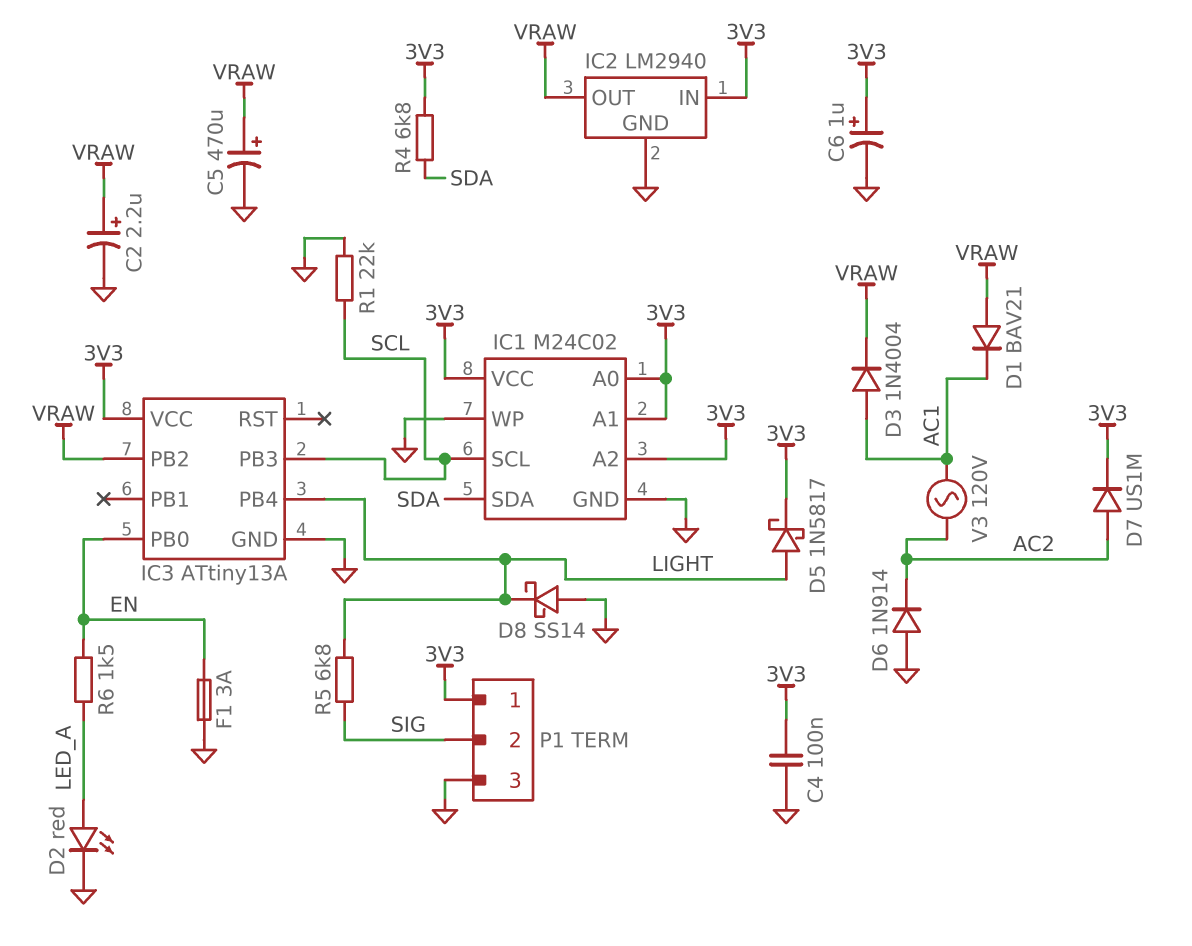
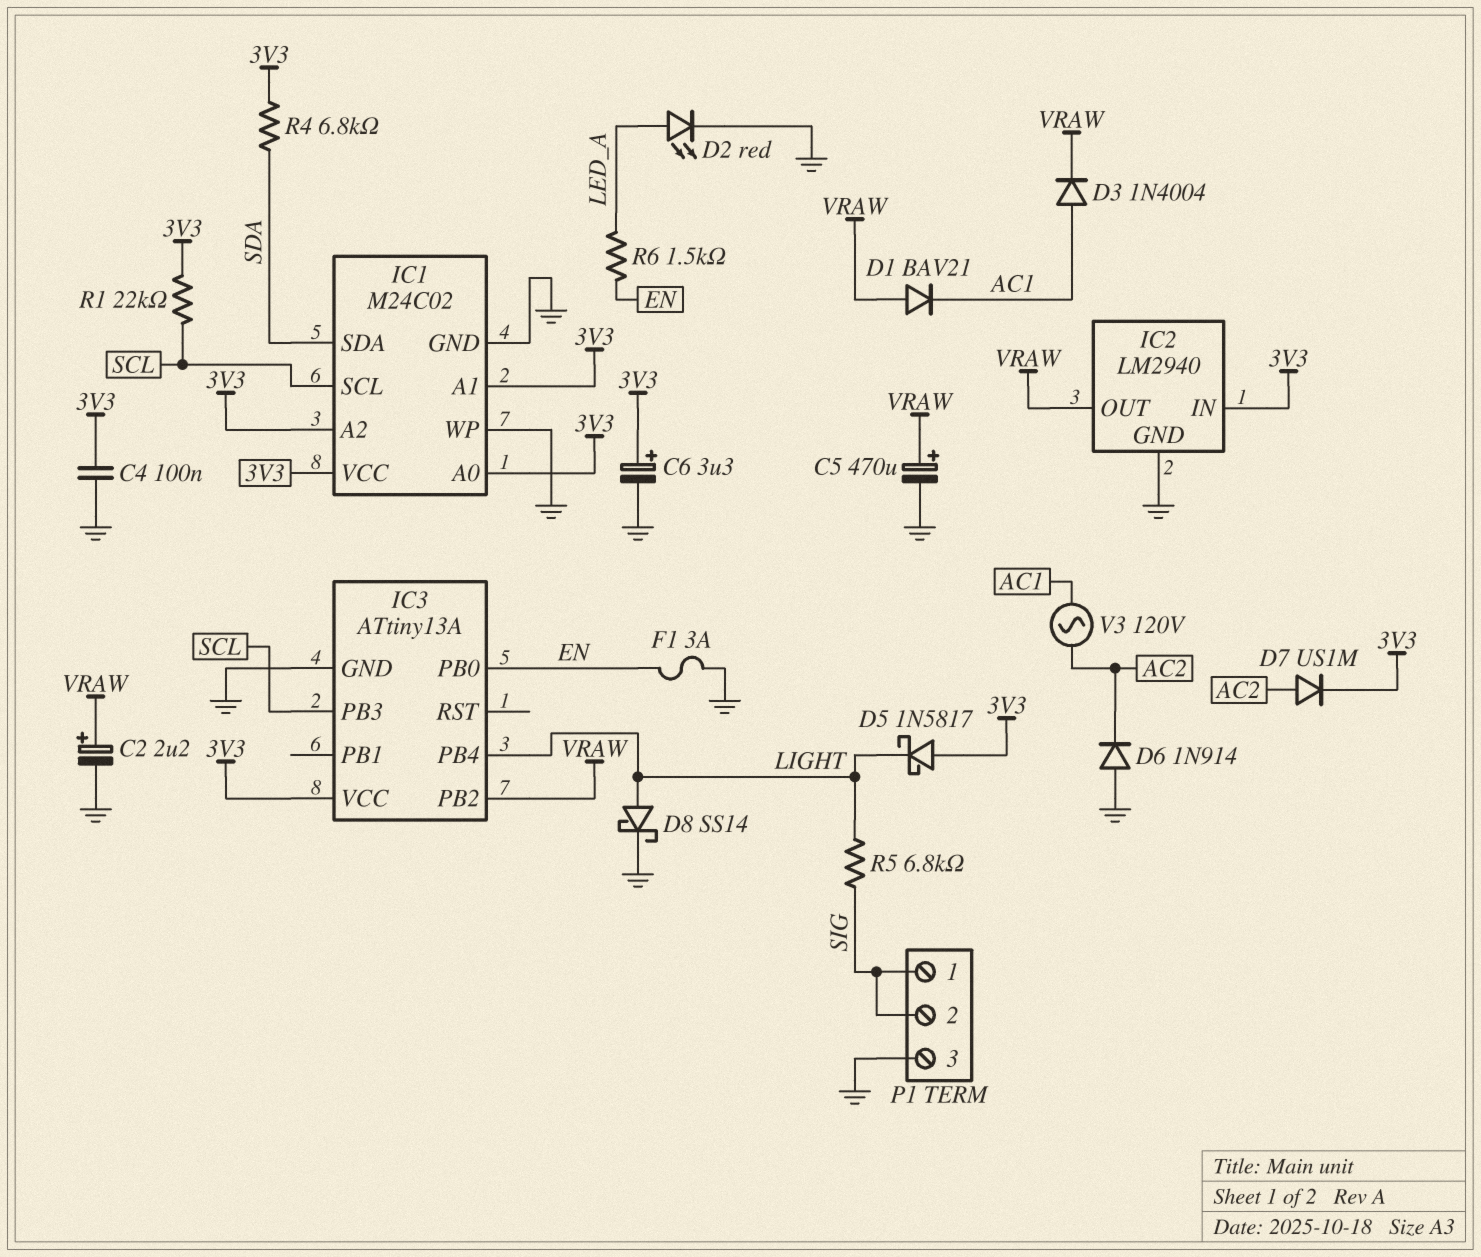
C6: 1uF (plus 3V3, minus GND) -> 3.3uF (plus 3V3, minus GND)
D5: schottky 1N5817 (A LIGHT, K 3V3) -> schottky 1N5817 (A 3V3, K LIGHT)
D8: schottky SS14 (A GND, K LIGHT) -> schottky SS14 (A LIGHT, K GND)
P1 pin 1: 3V3 -> SIG
R1: 22k (GND, SCL) -> 22k (3V3, SCL)

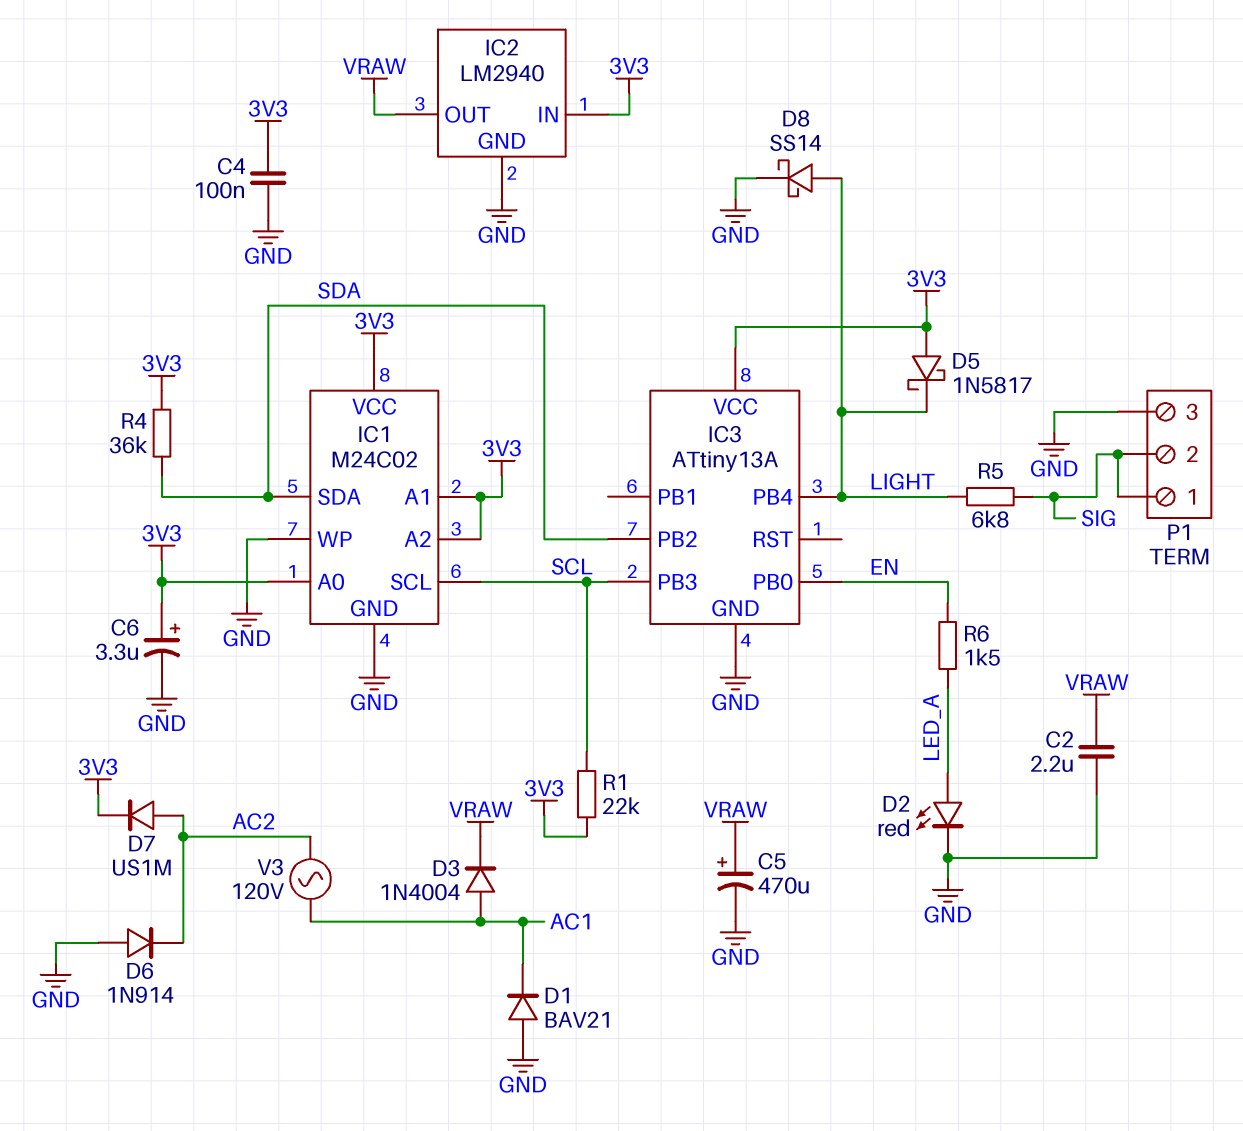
C2: 2.2uF (plus VRAW, minus GND) -> 2.2uF (GND, VRAW)
D1: diode BAV21 (A VRAW, K AC1) -> diode BAV21 (A GND, K AC1)
F1: 3A (EN, GND) -> none
IC3 pin PB2: VRAW -> SDA
R4: 6.8k (3V3, SDA) -> 36k (3V3, SDA)

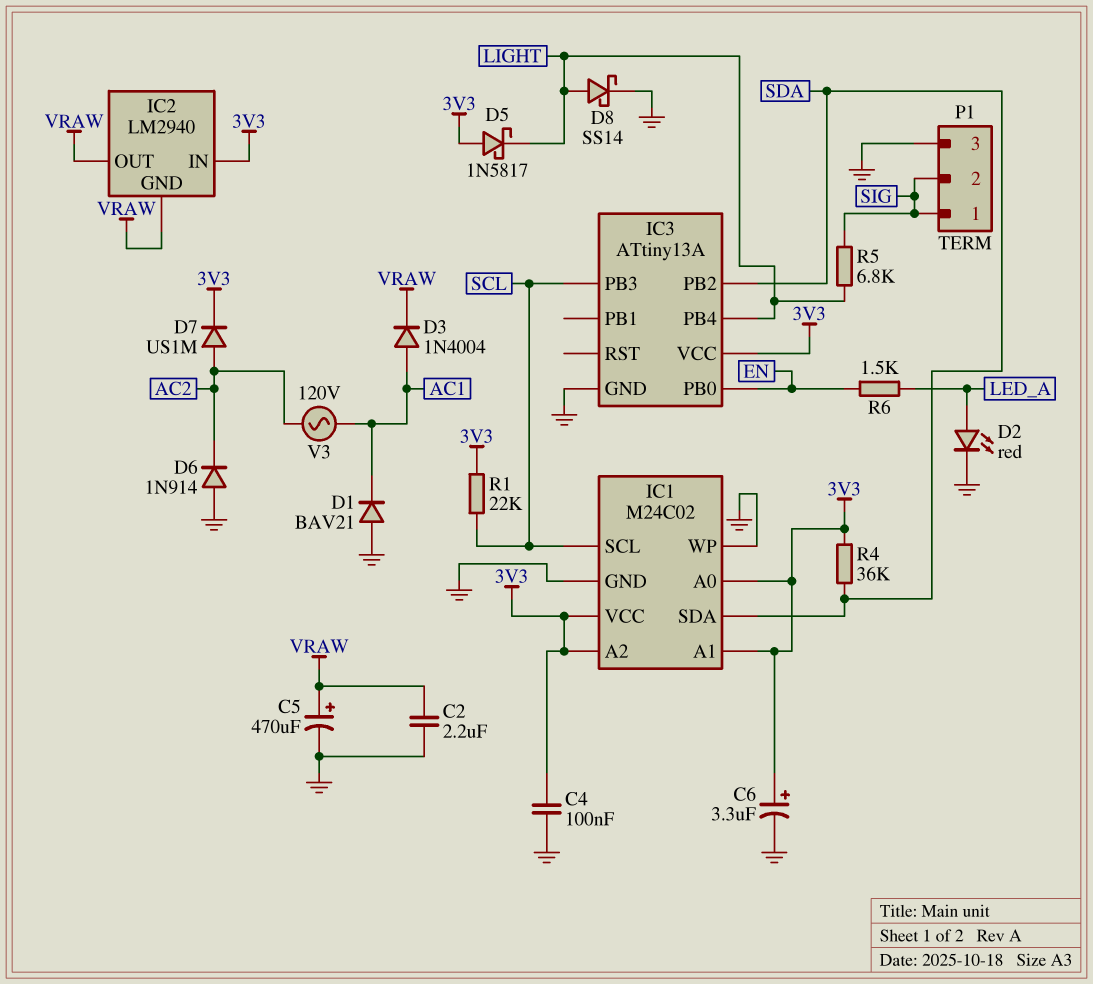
IC2 pin GND: GND -> VRAW

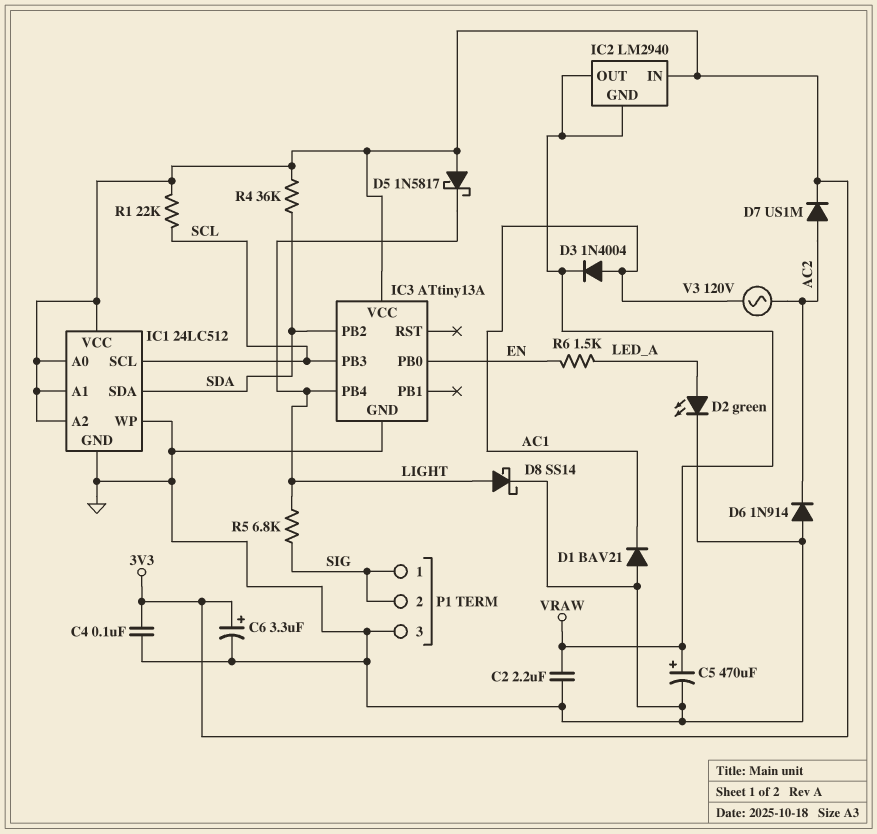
D2: LED red (A LED_A, K GND) -> LED green (A LED_A, K GND)
IC1: M24C02 -> 24LC512

